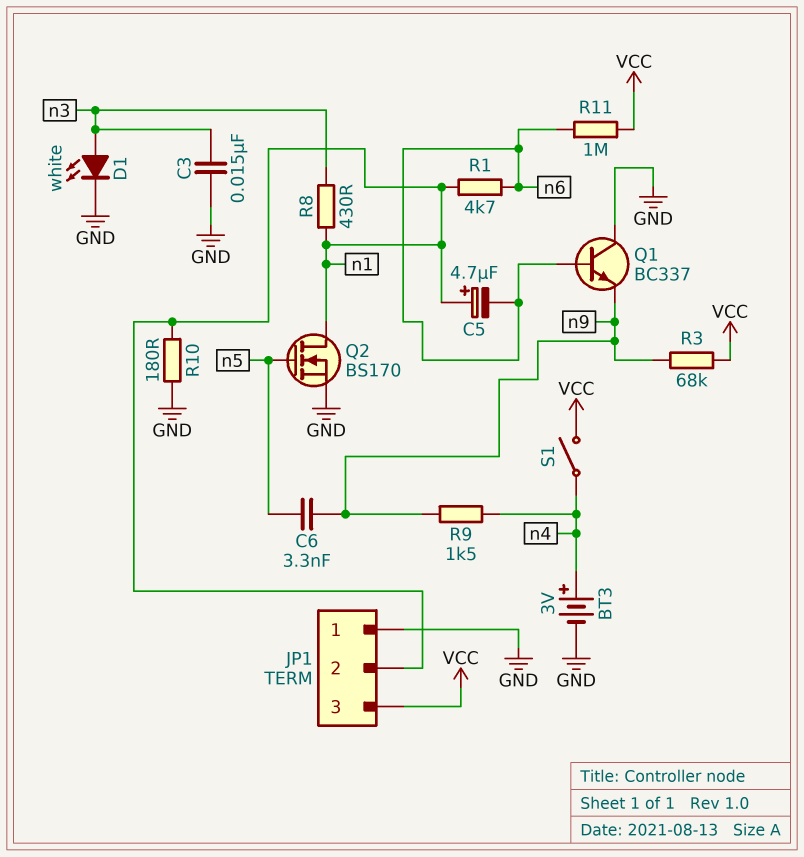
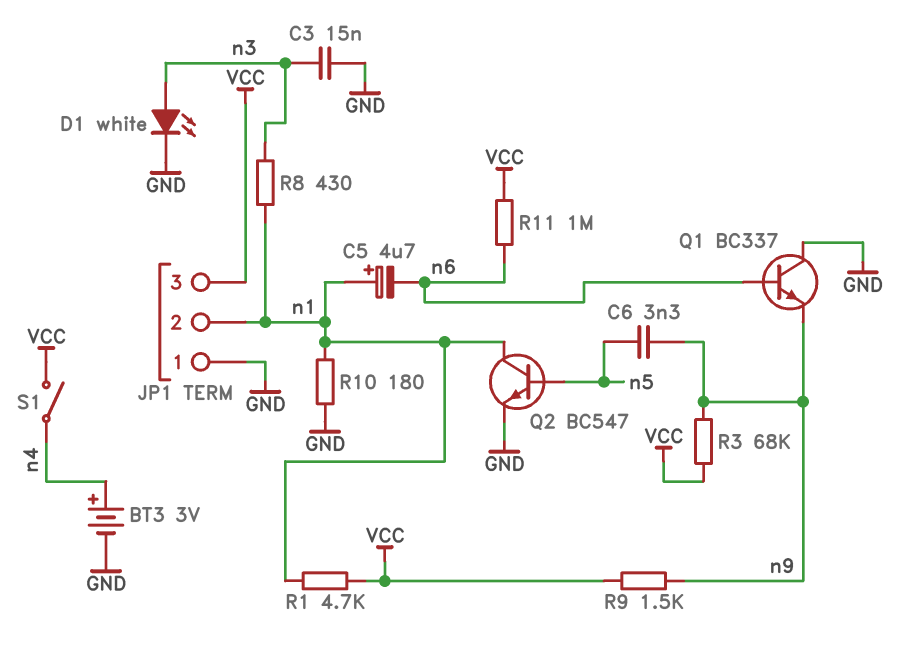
Q2: NMOS BS170 (G n5, D n1, S GND) -> NPN BC547 (B n5, C n1, E GND)
R1: 4.7k (n1, n6) -> 4.7k (VCC, n1)
R9: 1.5k (n4, n9) -> 1.5k (VCC, n9)

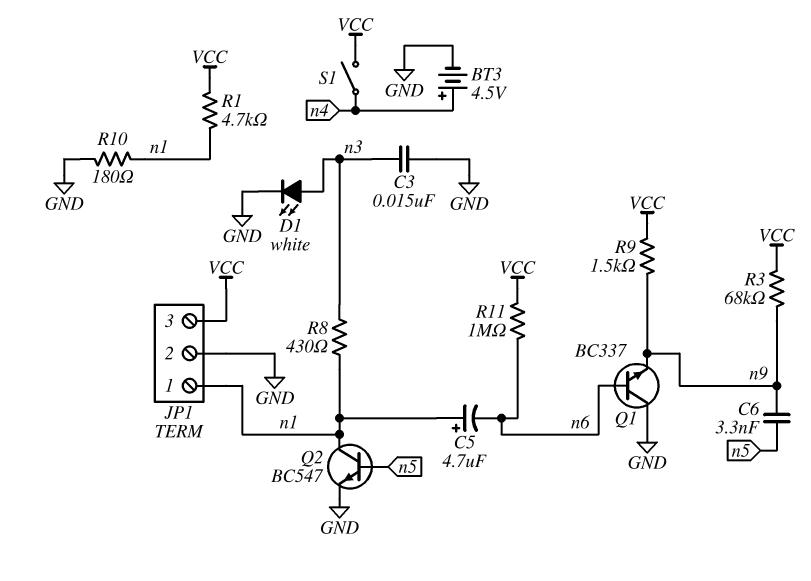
BT3: 3V (plus n4, minus GND) -> 4.5V (plus n4, minus GND)
JP1 pin 1: GND -> n1
JP1 pin 2: n1 -> GND

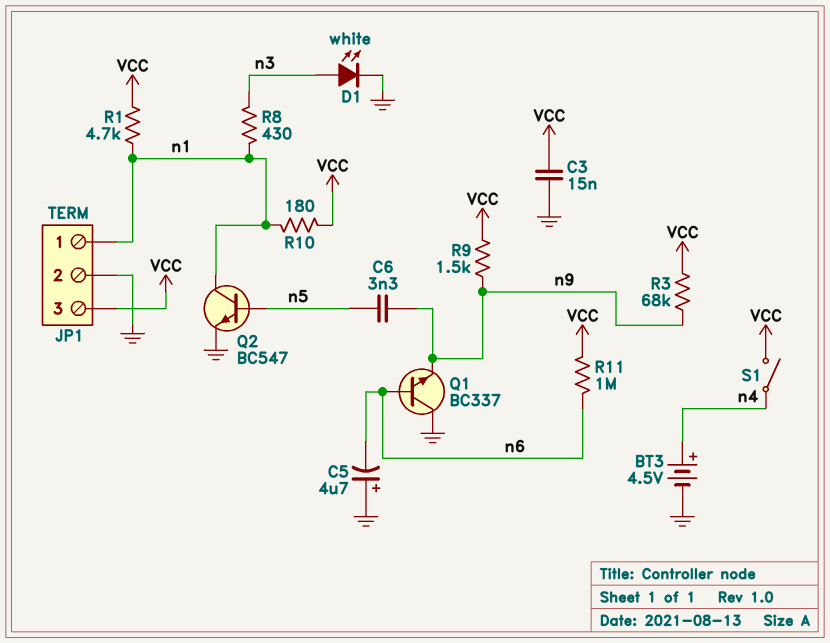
C3: 15nF (GND, n3) -> 15nF (GND, VCC)
C5: 4.7uF (plus n1, minus n6) -> 4.7uF (plus GND, minus n6)
R10: 180 (GND, n1) -> 180 (VCC, n1)

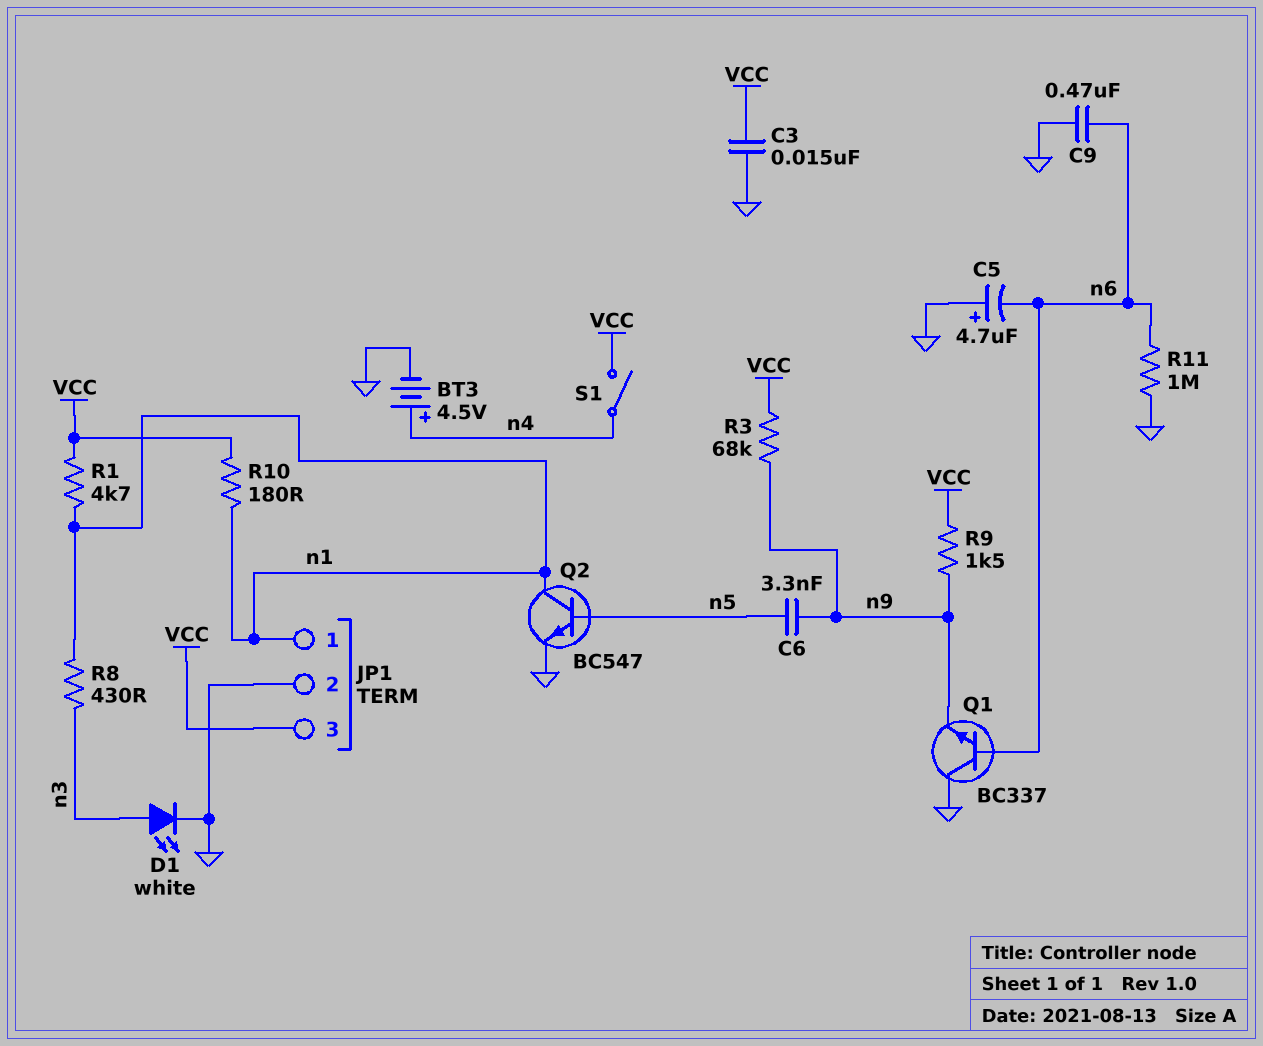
C9: none -> 470nF (GND, n6)
R11: 1M (VCC, n6) -> 1M (GND, n6)

